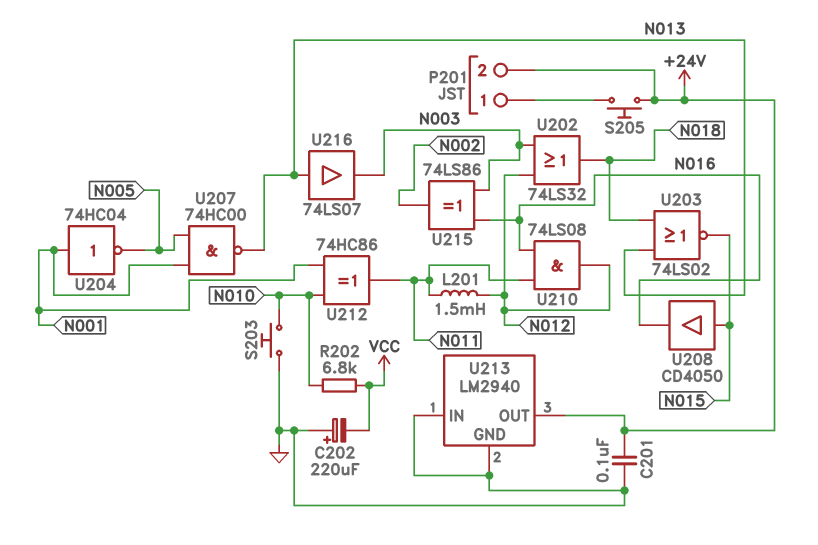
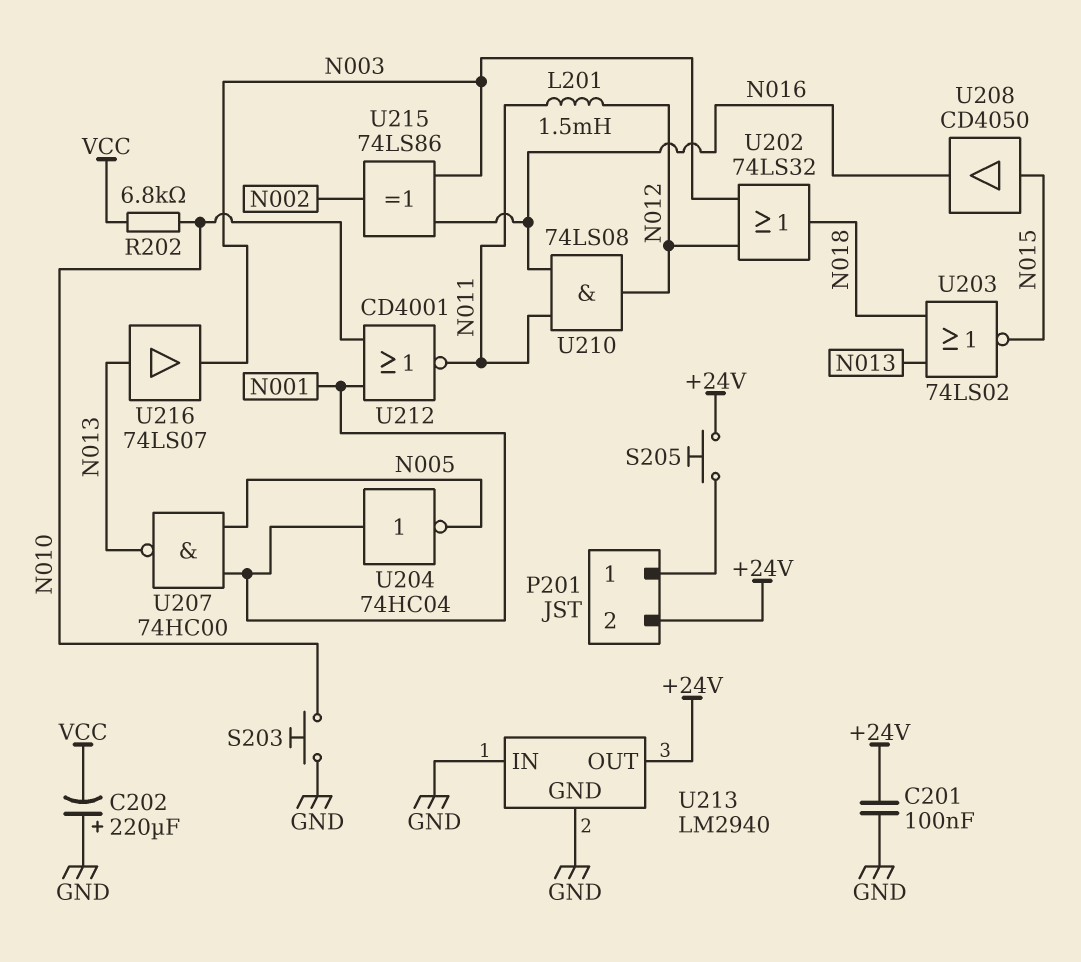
U212: XOR 74HC86 (in N001, in N010, out N011) -> NOR CD4001 (in N001, in N010, out N011)

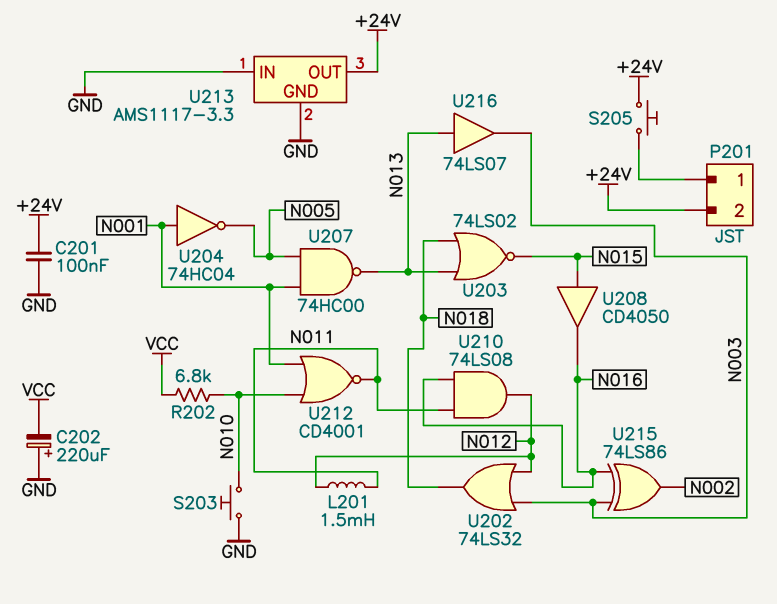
U213: LM2940 -> AMS1117-3.3

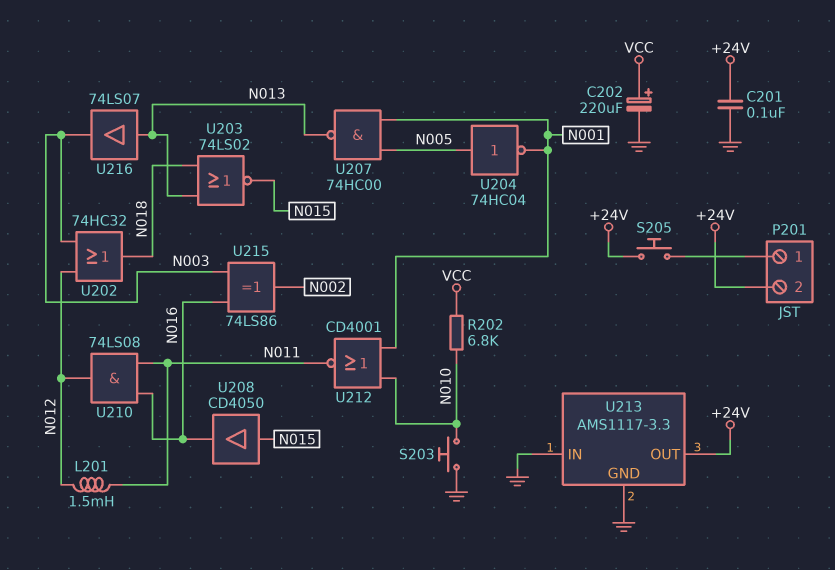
C202: 220uF (plus GND, minus VCC) -> 220uF (plus VCC, minus GND)
U202: OR 74LS32 (in N003, in N012, out N018) -> OR 74HC32 (in N003, in N012, out N018)
U204: NOT 74HC04 (in N001, out N005) -> NOT 74HC04 (in N005, out N001)

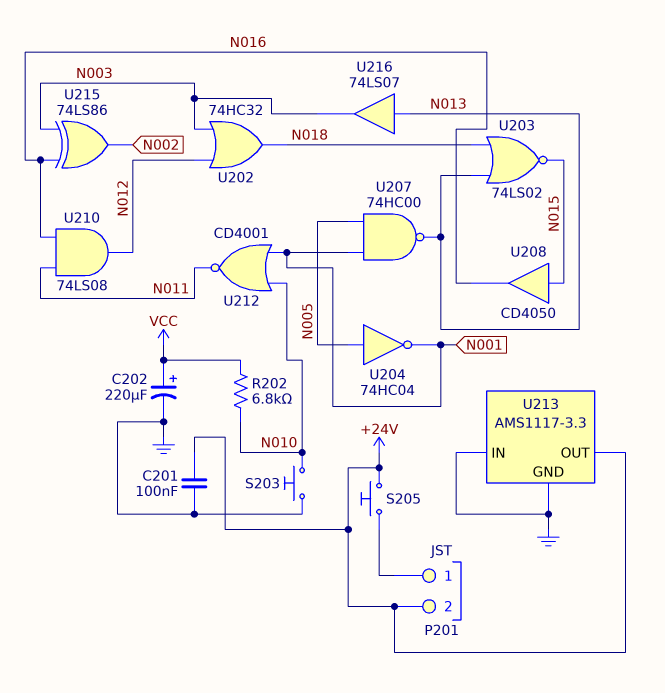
L201: 1.5mH (N011, N012) -> none

